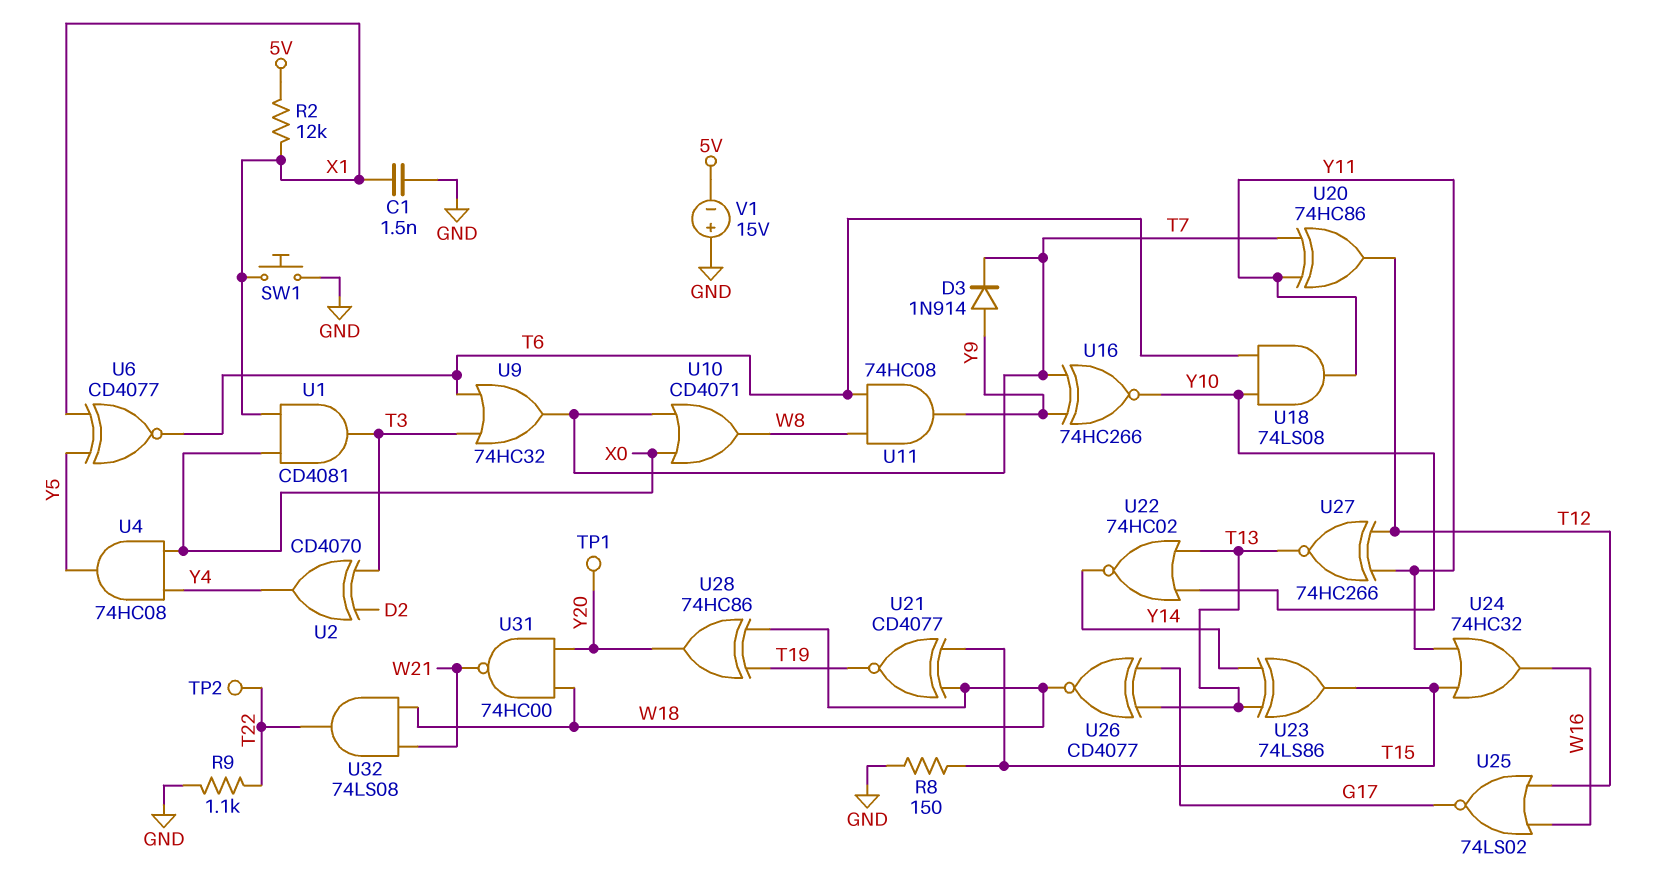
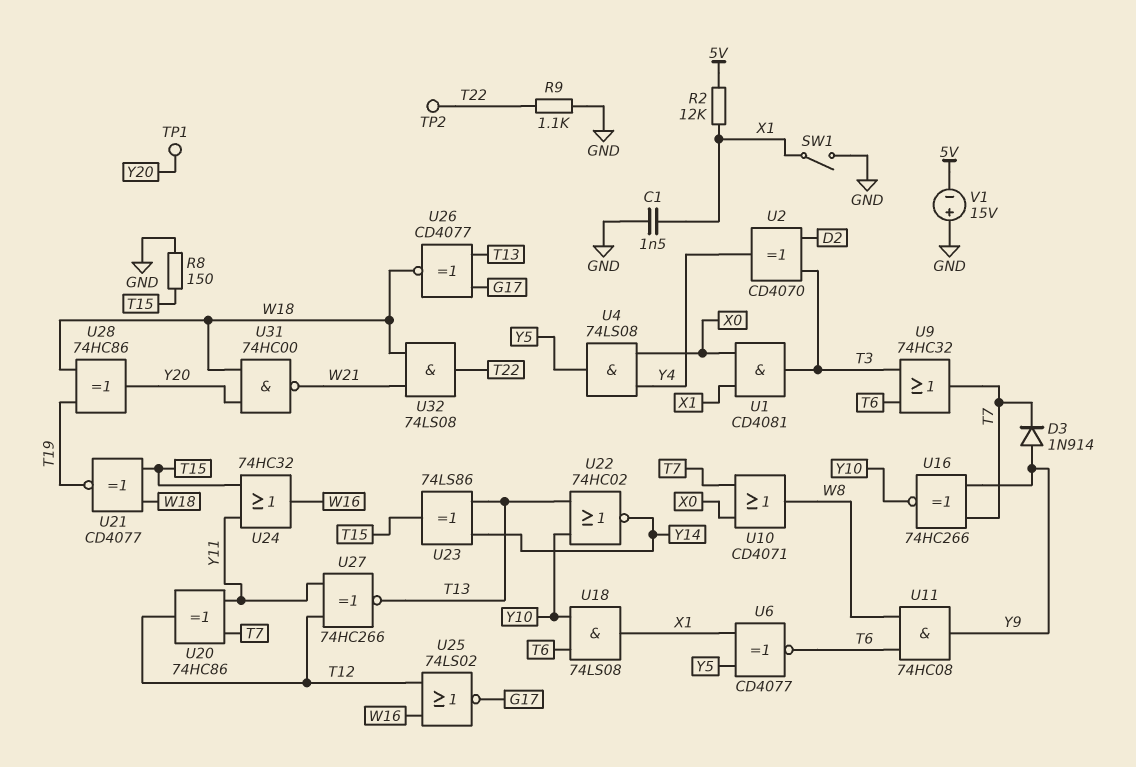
SW1: button (GND, X1) -> switch (GND, X1)
U4: AND 74HC08 (in X0, in Y4, out Y5) -> AND 74LS08 (in X0, in Y4, out Y5)
U18: AND 74LS08 (in T6, in Y10, out Y11) -> AND 74LS08 (in T6, in Y10, out X1)

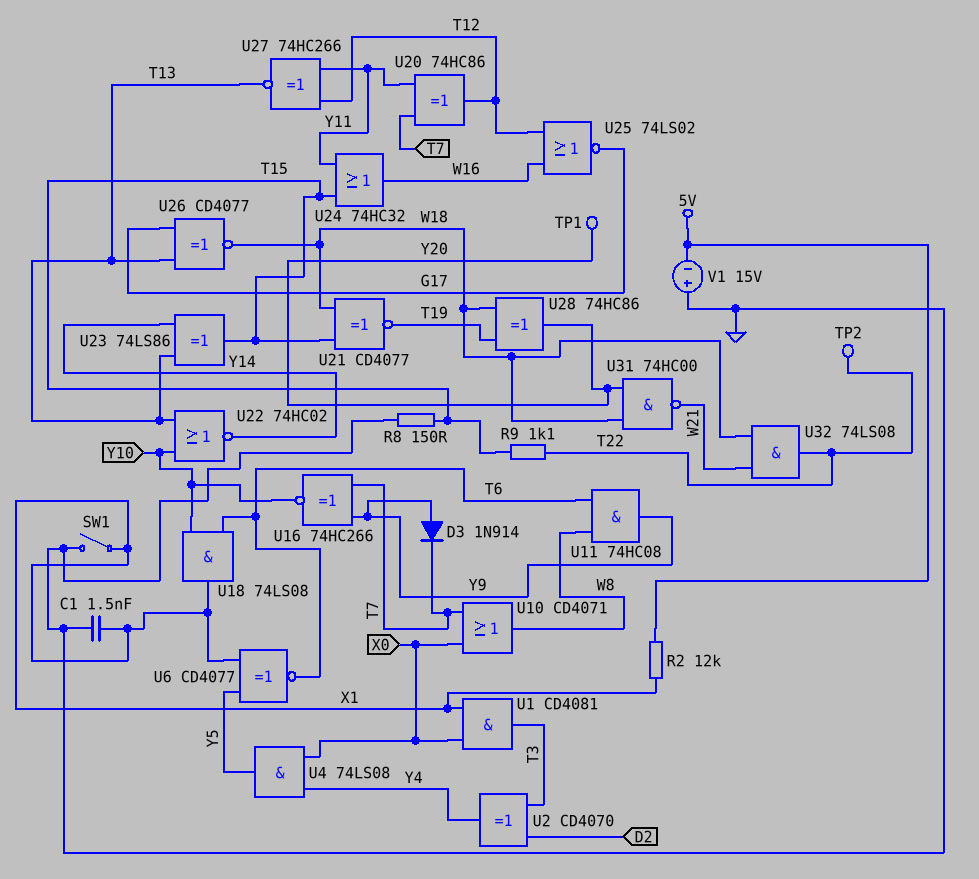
R9: 1.1k (GND, T22) -> 1.1k (T15, T22)
U9: OR 74HC32 (in T3, in T6, out T7) -> none

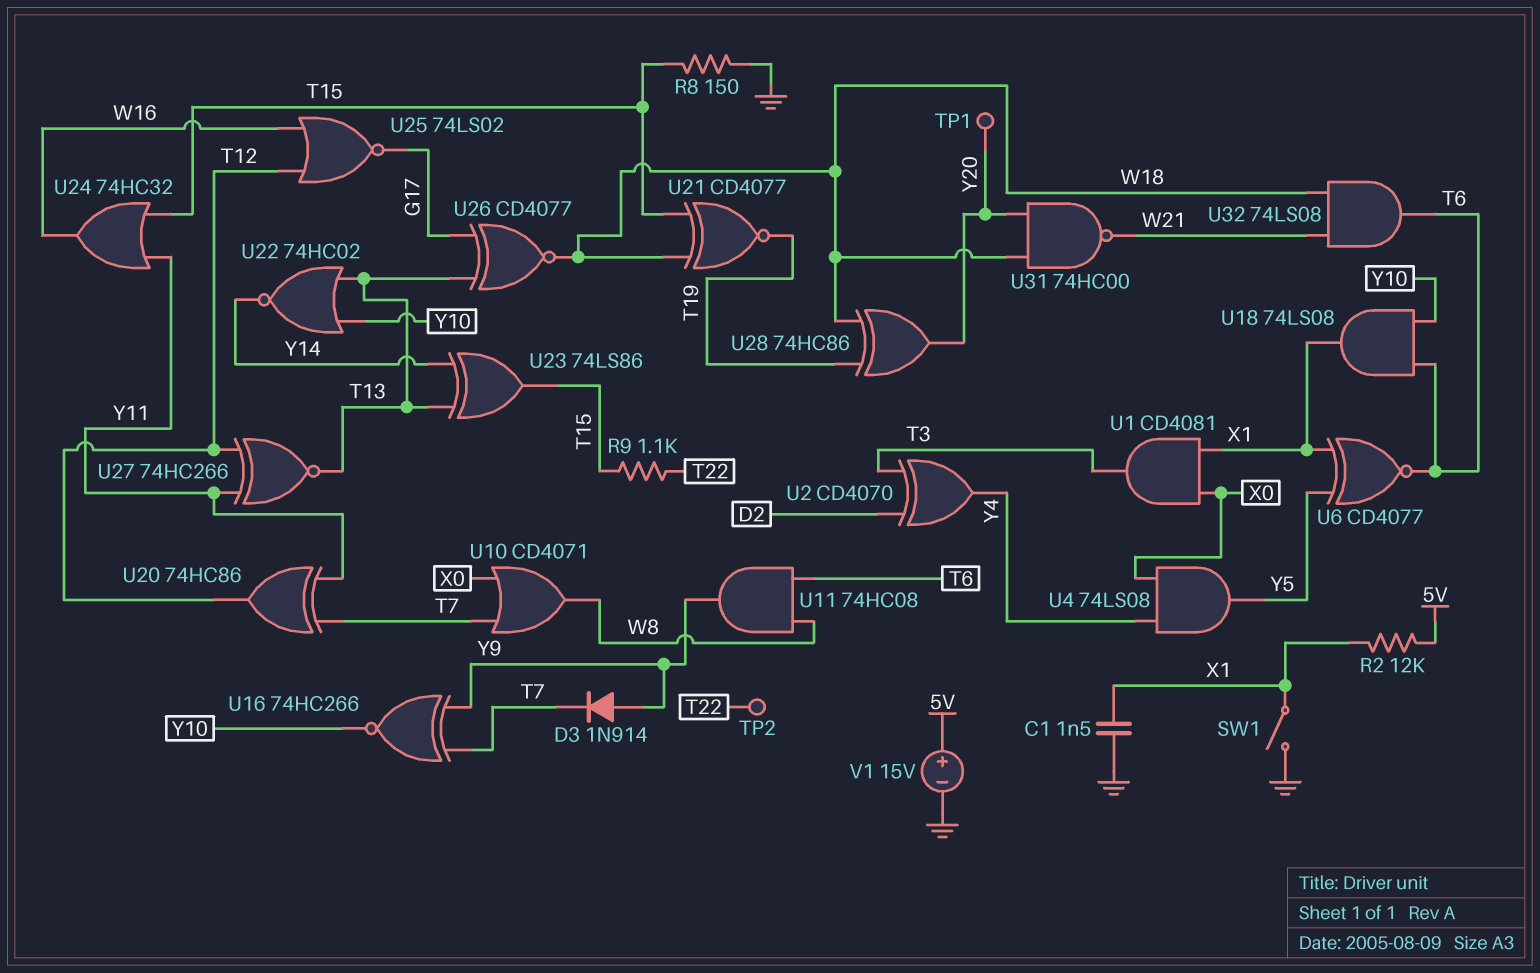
U32: AND 74LS08 (in W18, in W21, out T22) -> AND 74LS08 (in W18, in W21, out T6)
V1: 15V (plus GND, minus 5V) -> 15V (plus 5V, minus GND)

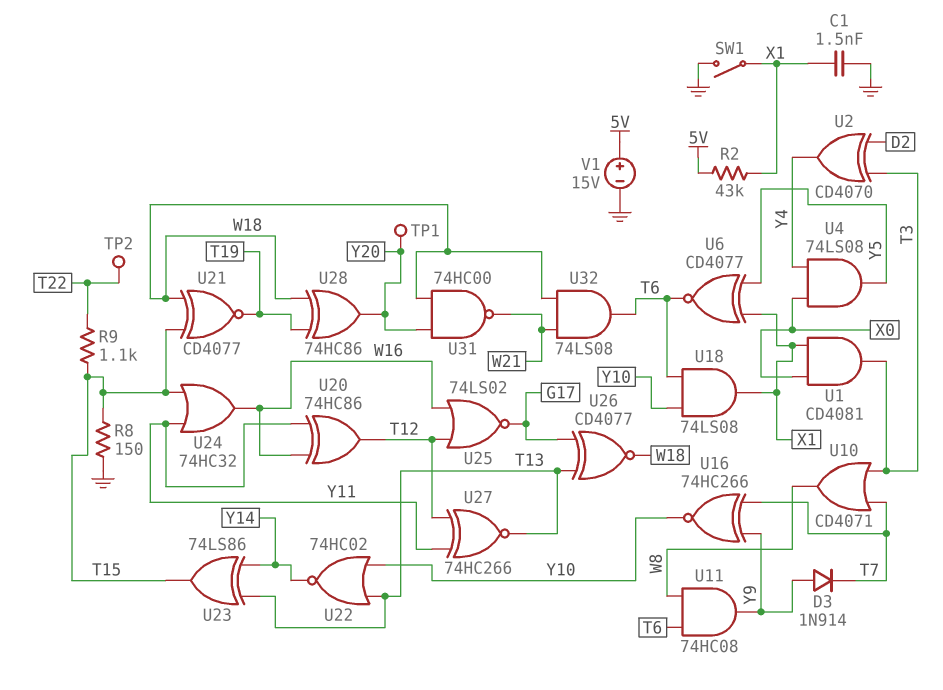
R2: 12k (5V, X1) -> 43k (5V, X1)
U10: OR CD4071 (in T7, in X0, out W8) -> OR CD4071 (in T3, in T7, out W8)
U20: XOR 74HC86 (in T7, in Y11, out T12) -> XOR 74HC86 (in W16, in Y11, out T12)

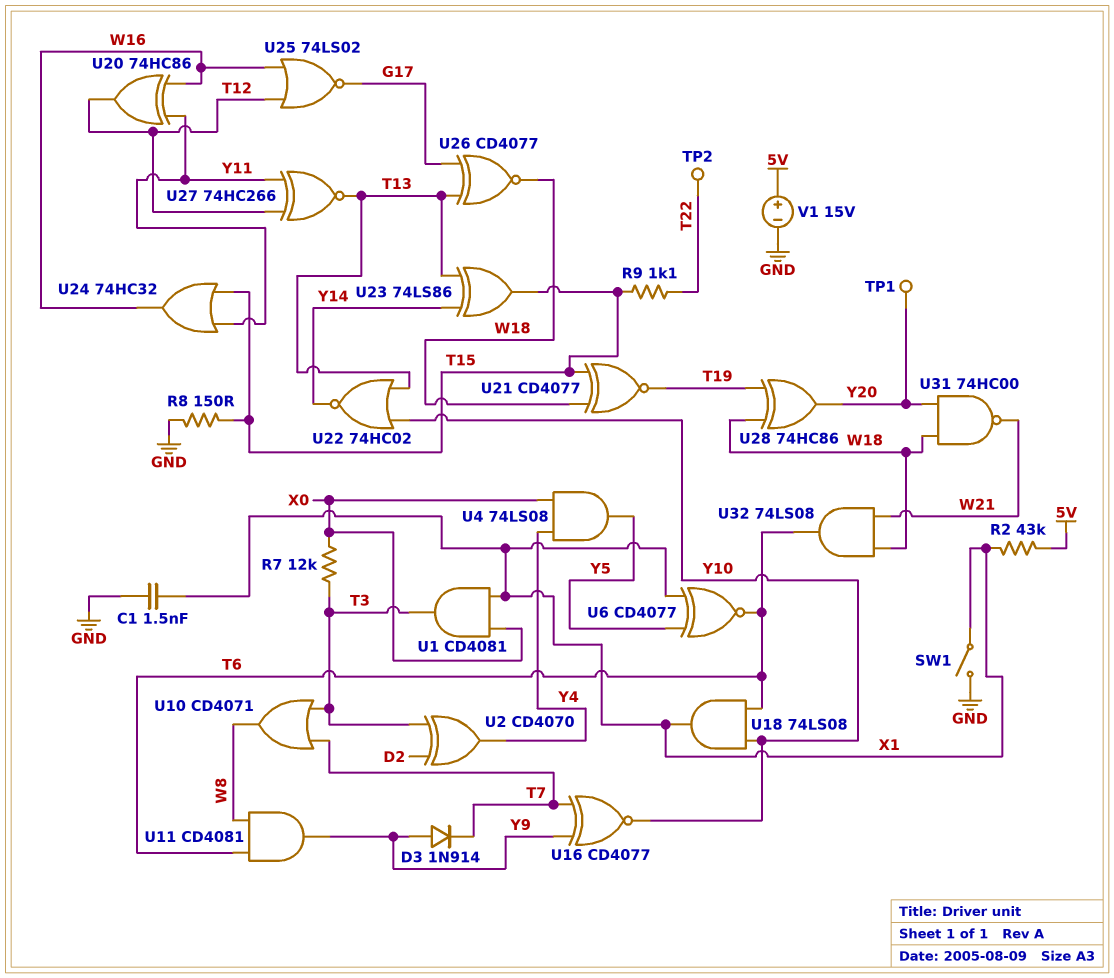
R7: none -> 12k (T3, X0)
U11: AND 74HC08 (in T6, in W8, out Y9) -> AND CD4081 (in T6, in W8, out Y9)
U16: XNOR 74HC266 (in T7, in Y9, out Y10) -> XNOR CD4077 (in T7, in Y9, out Y10)

